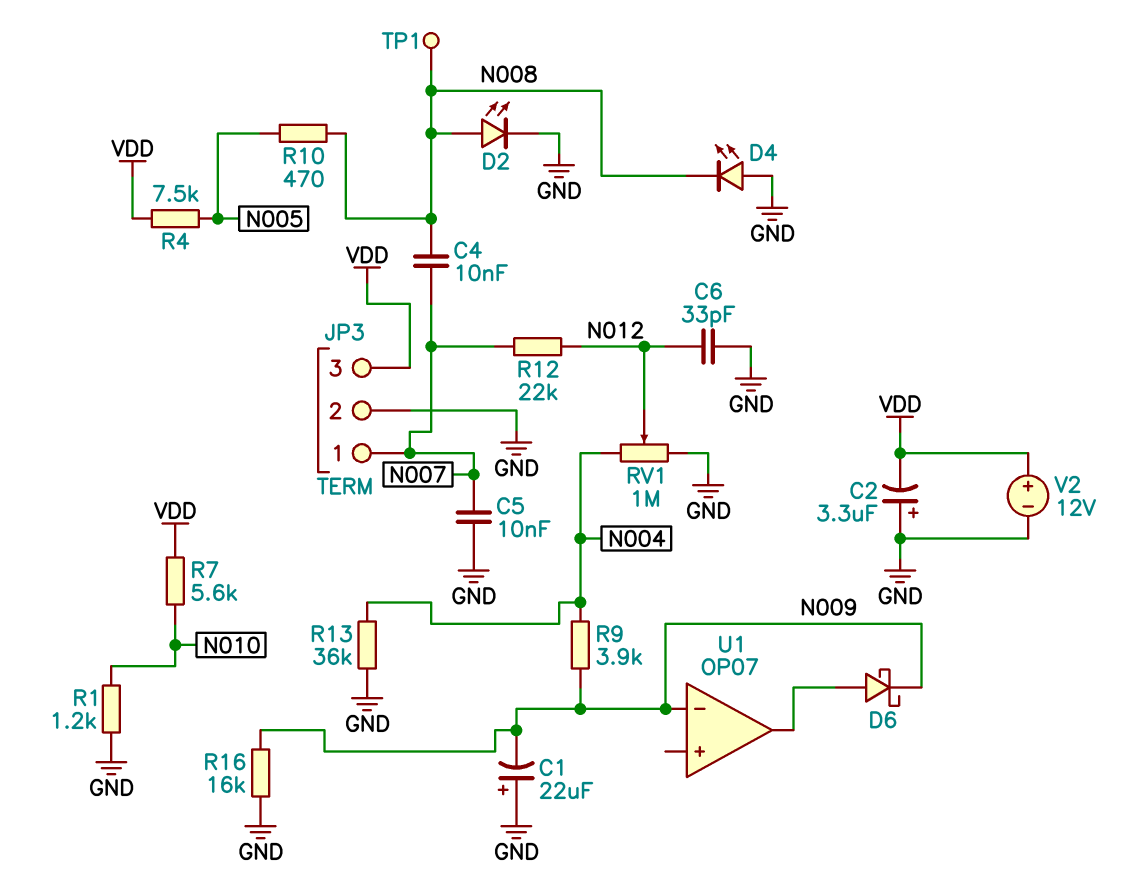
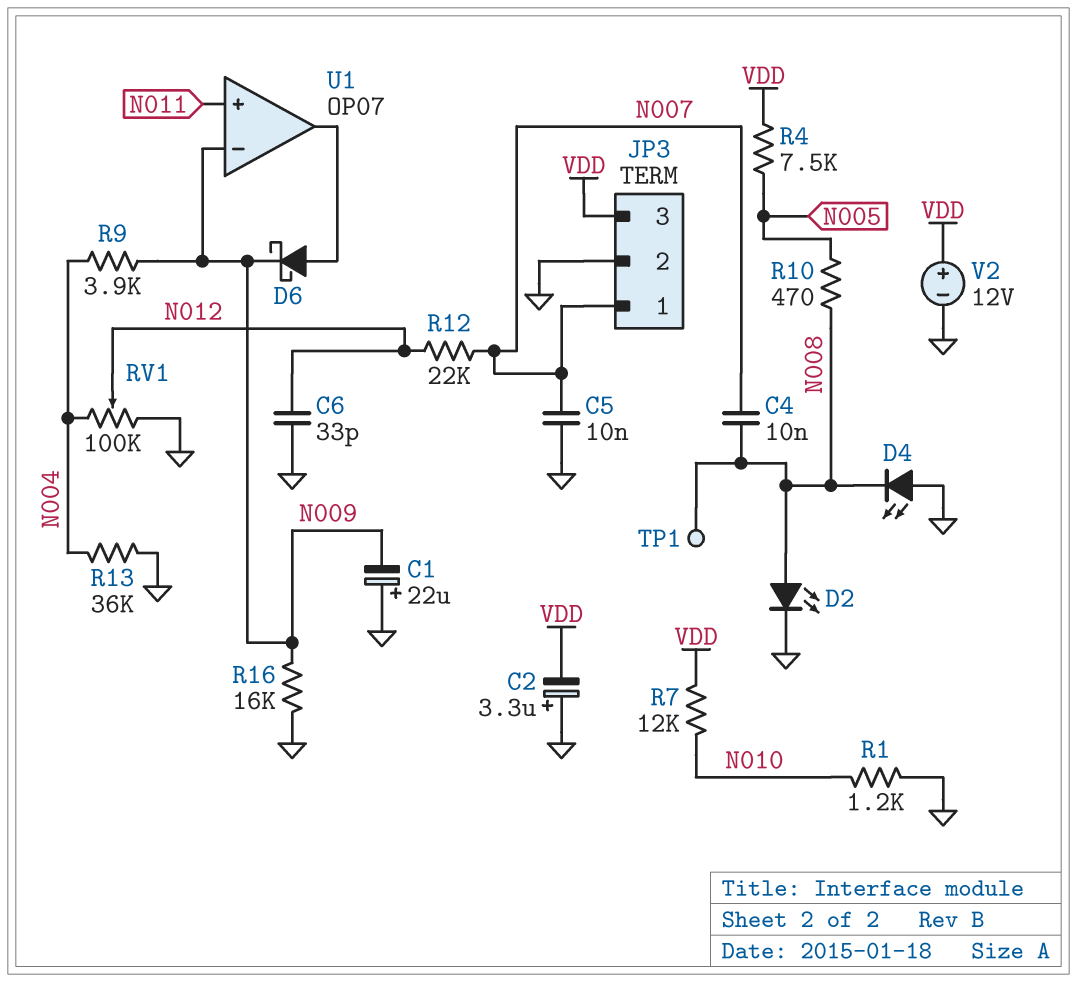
R7: 5.6k (N010, VDD) -> 12k (N010, VDD)
RV1: 1M (GND, N004, wiper N012) -> 100k (GND, N004, wiper N012)
U1 pin in+: none -> N011

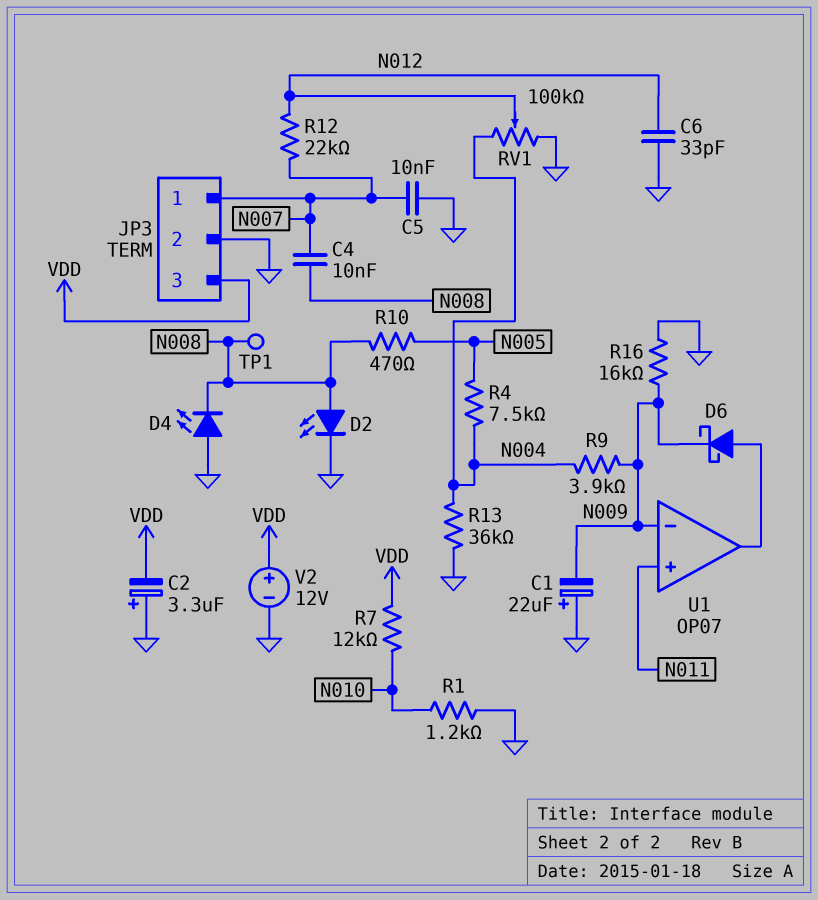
R4: 7.5k (N005, VDD) -> 7.5k (N004, N005)

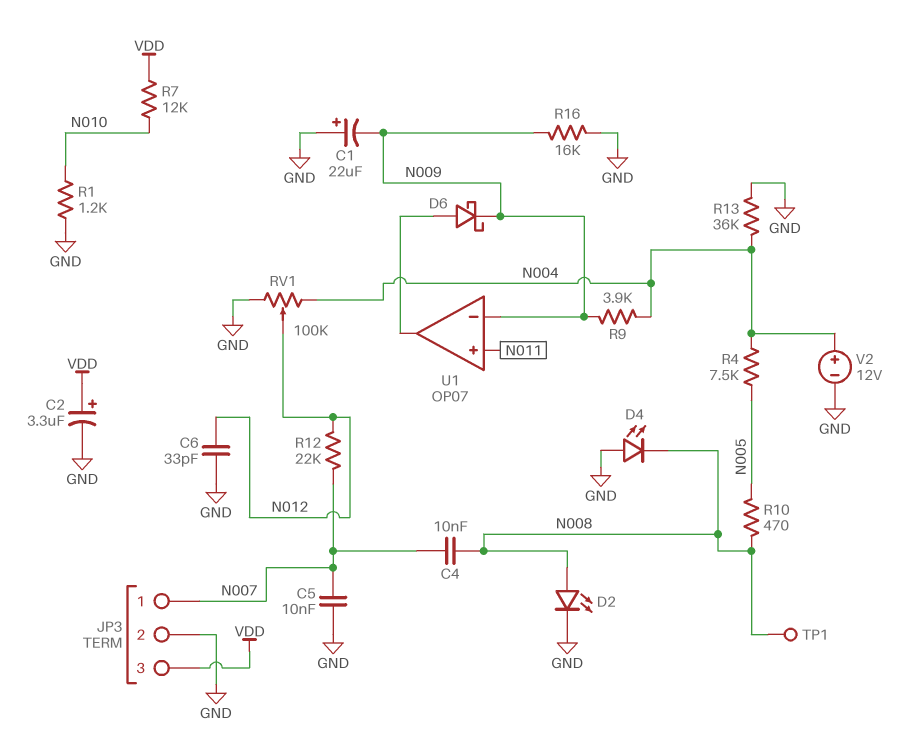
C2: 3.3uF (plus GND, minus VDD) -> 3.3uF (plus VDD, minus GND)
V2: 12V (plus VDD, minus GND) -> 12V (plus N004, minus GND)

